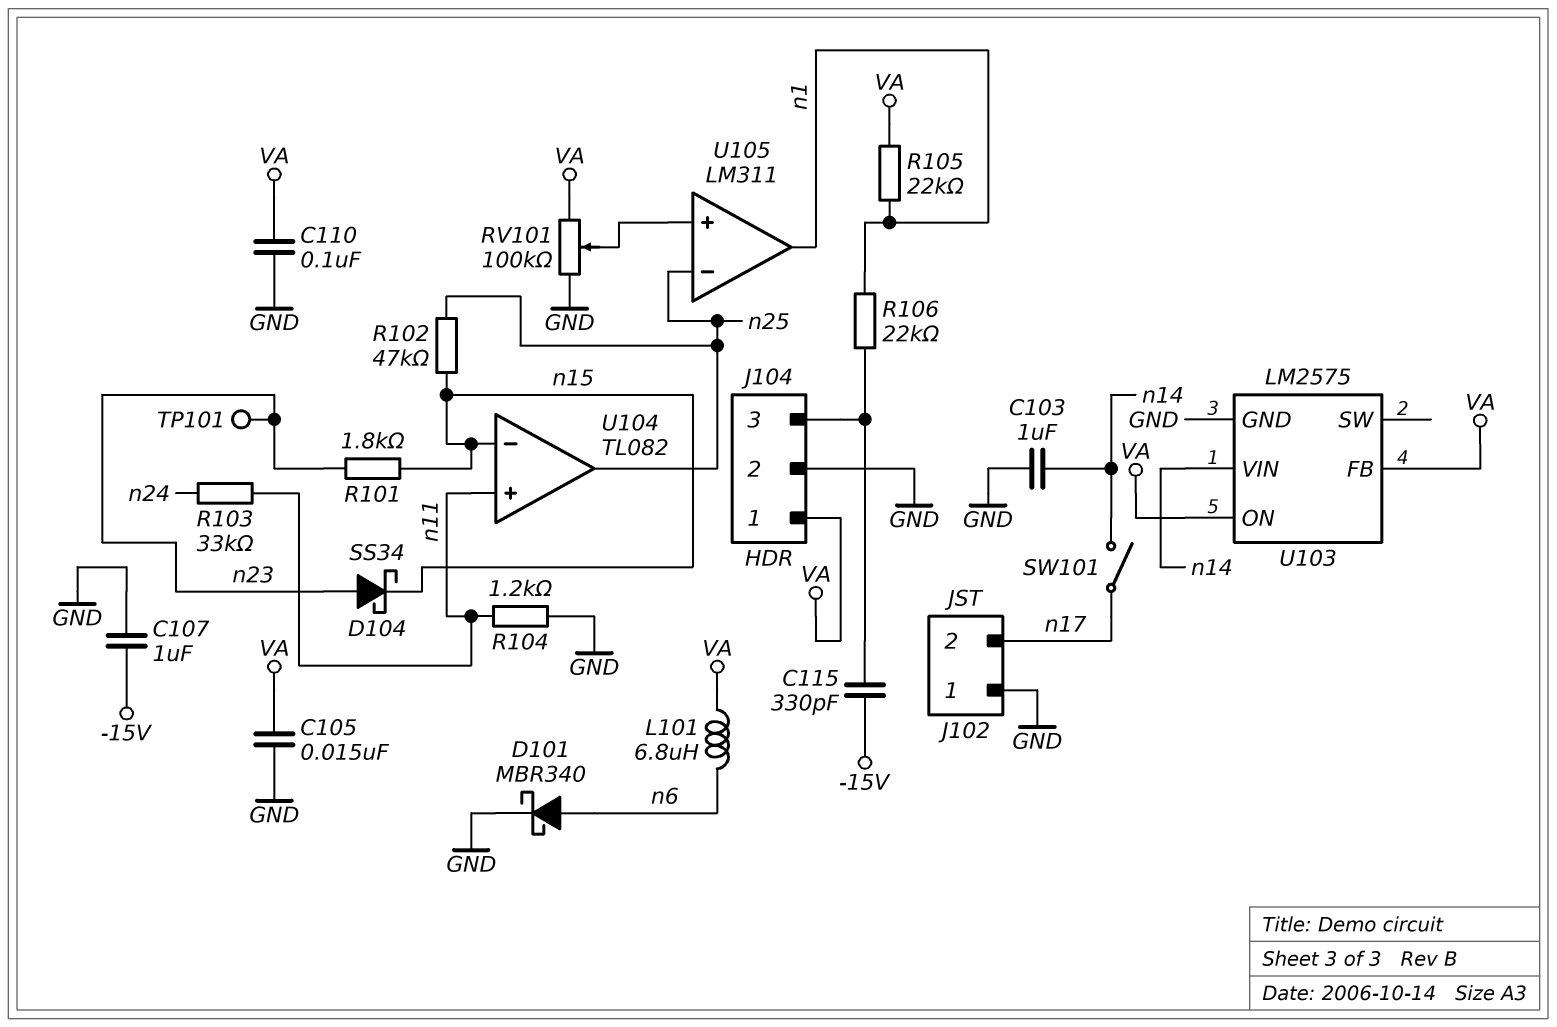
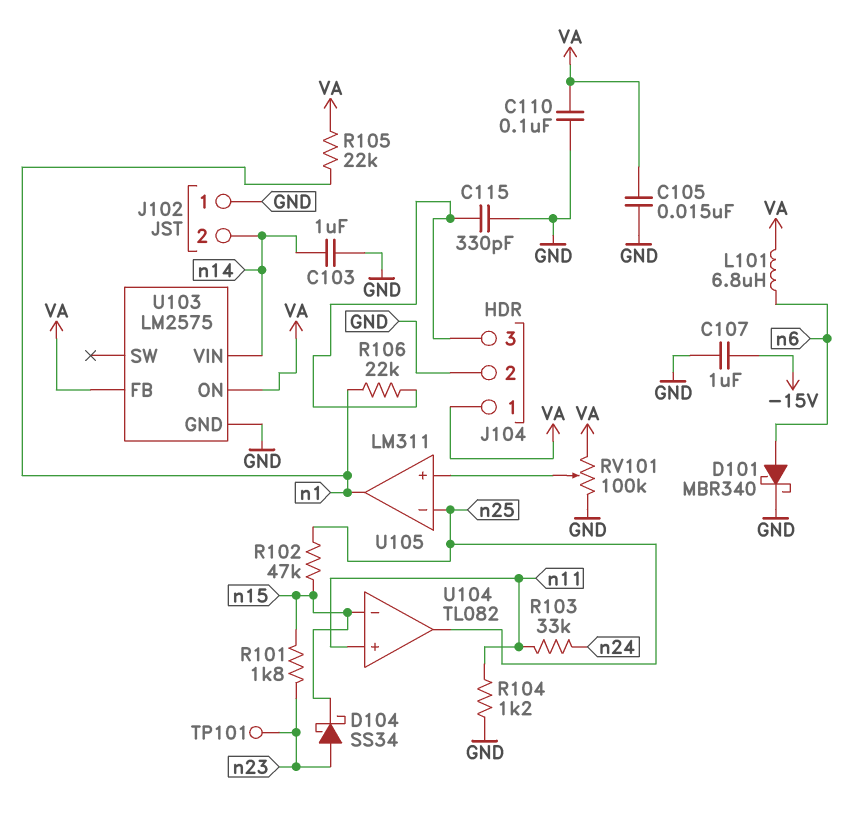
C115: 330pF (-15V, J104/3) -> 330pF (GND, J104/3)
J102 pin 2: n17 -> n14
SW101: switch (n14, n17) -> none

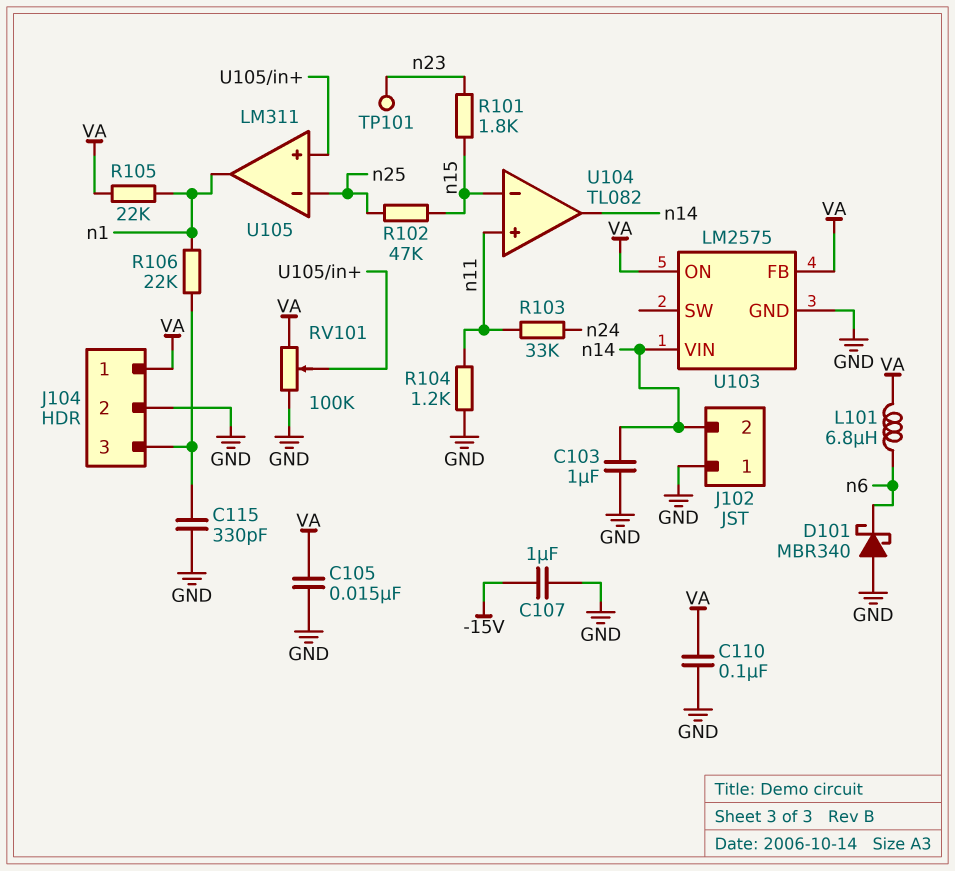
D101: schottky MBR340 (A n6, K GND) -> schottky MBR340 (A GND, K n6)
D104: schottky SS34 (A n23, K n15) -> none
U104 pin out: n25 -> n14

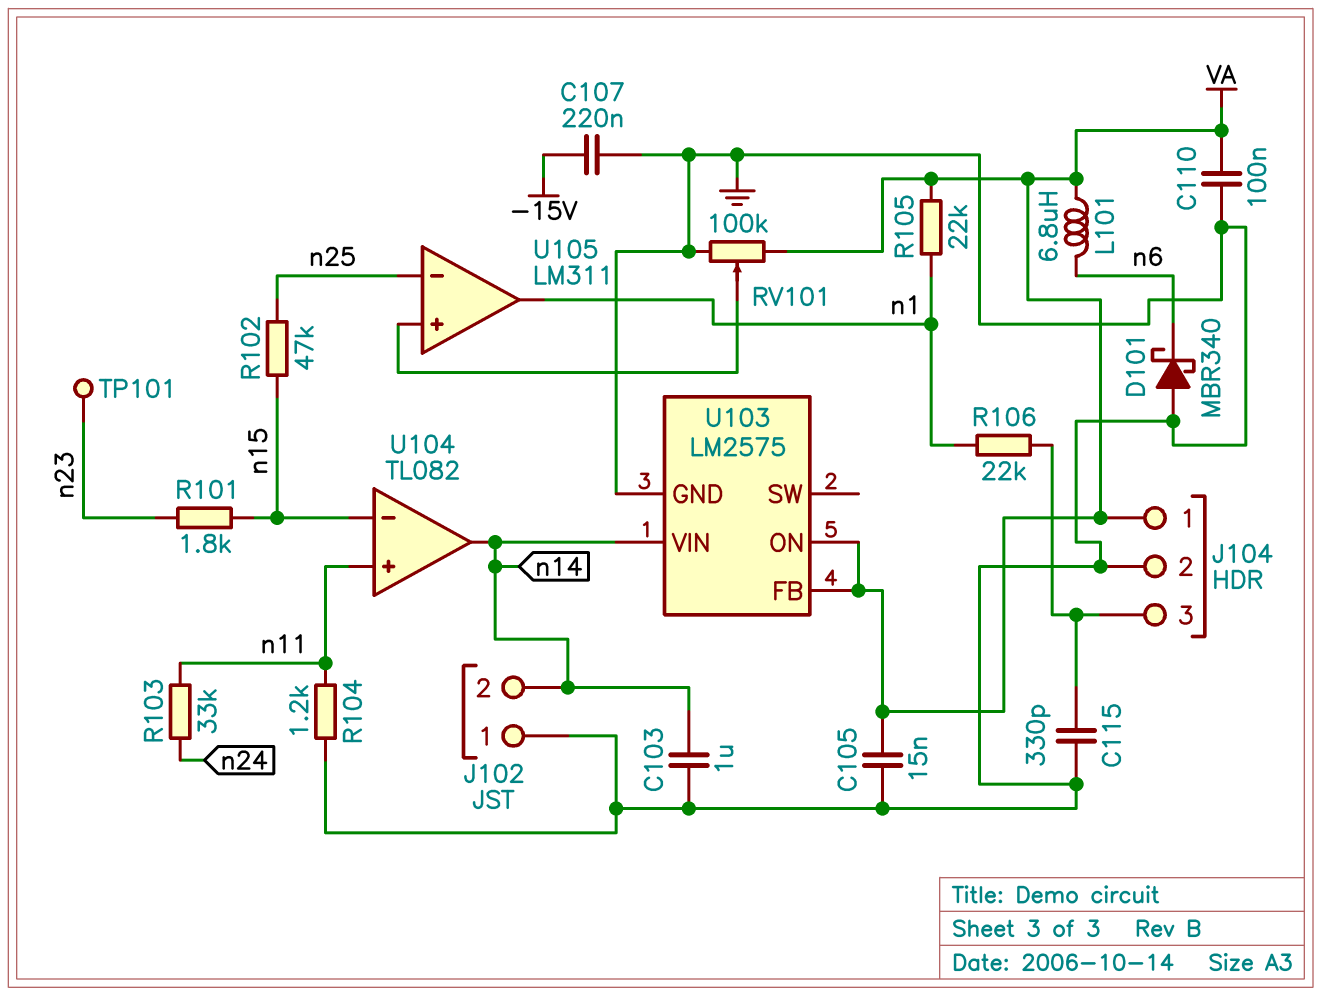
C107: 1uF (-15V, GND) -> 220nF (-15V, GND)

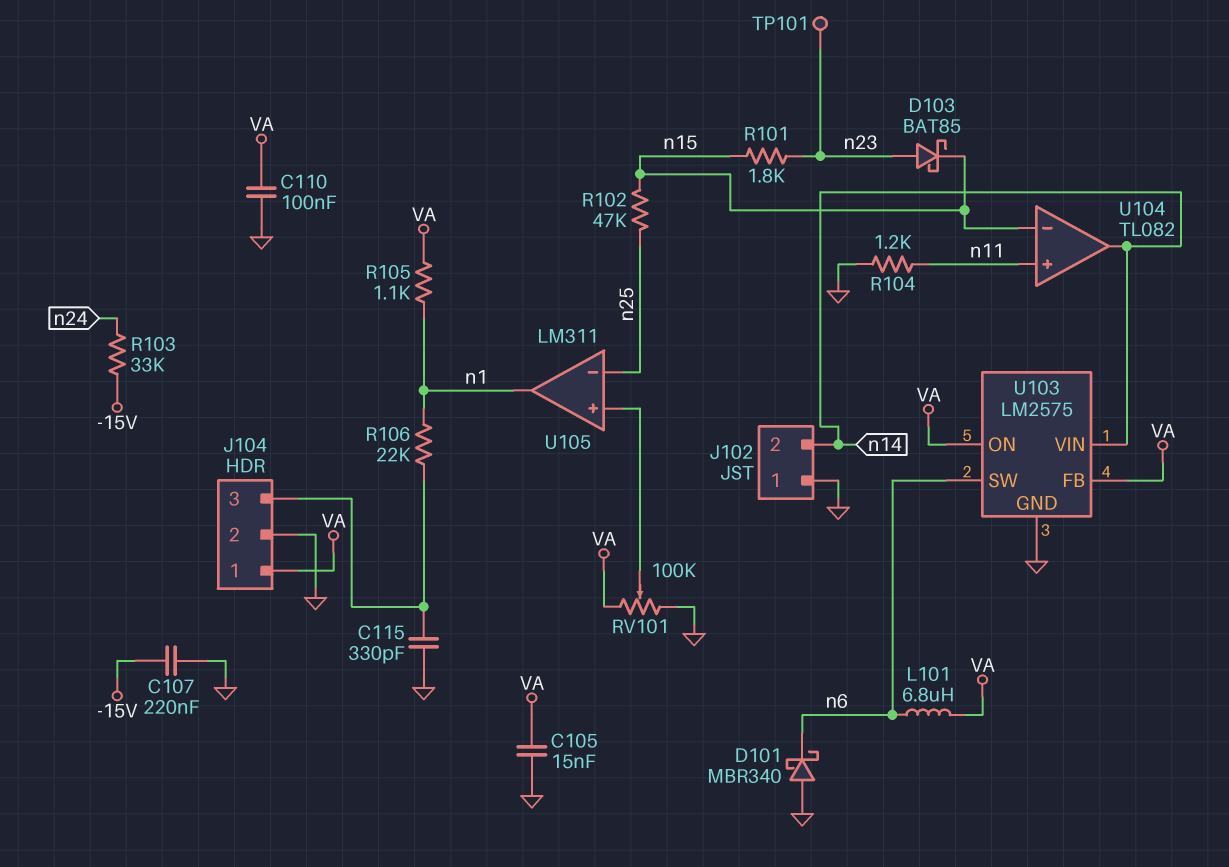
C103: 1uF (GND, n14) -> none
D103: none -> schottky BAT85 (A n23, K n15)
R103: 33k (n11, n24) -> 33k (-15V, n24)
R105: 22k (VA, n1) -> 1.1k (VA, n1)
U103 pin SW: none -> n6

